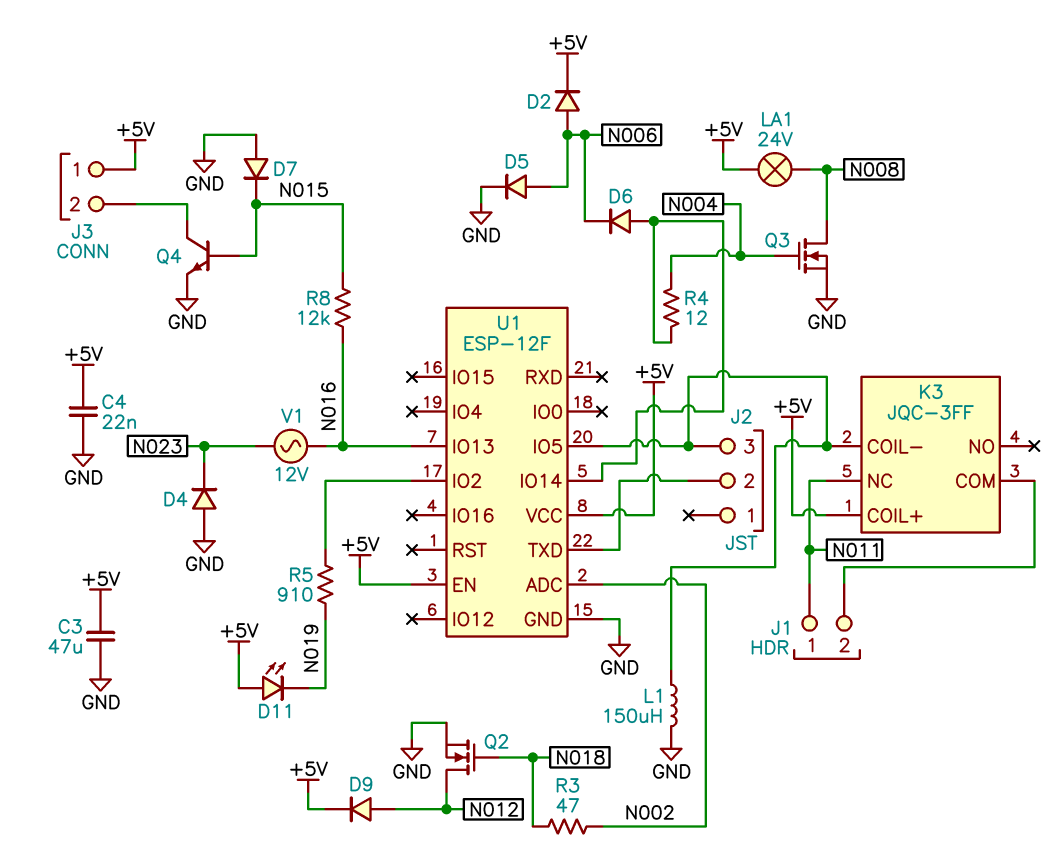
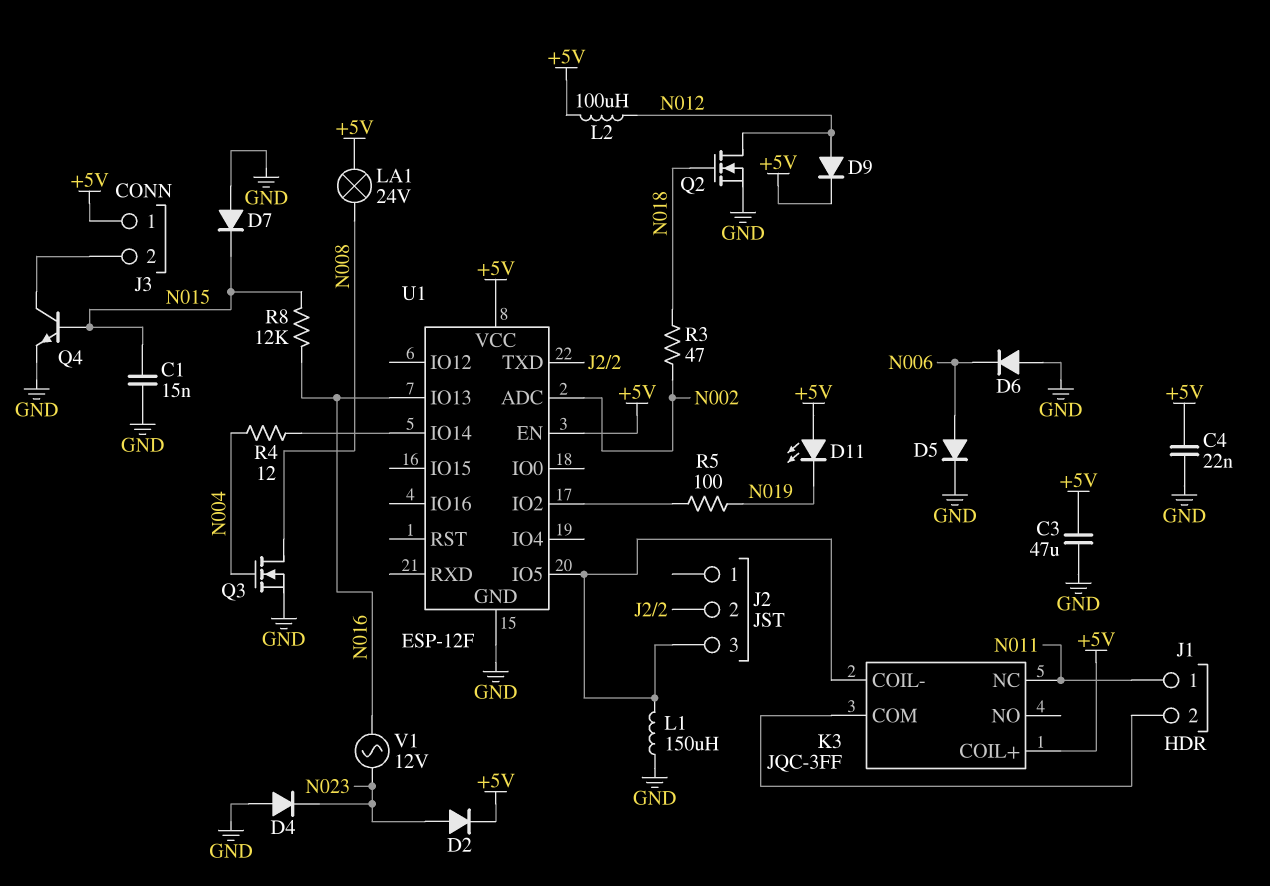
C1: none -> 15nF (GND, N015)
D2: diode (A N006, K +5V) -> diode (A N023, K +5V)
D6: diode (A U1/IO14, K N006) -> diode (A GND, K N006)
L2: none -> 100uH (+5V, N012)
R5: 910 (N019, U1/IO2) -> 100 (N019, U1/IO2)

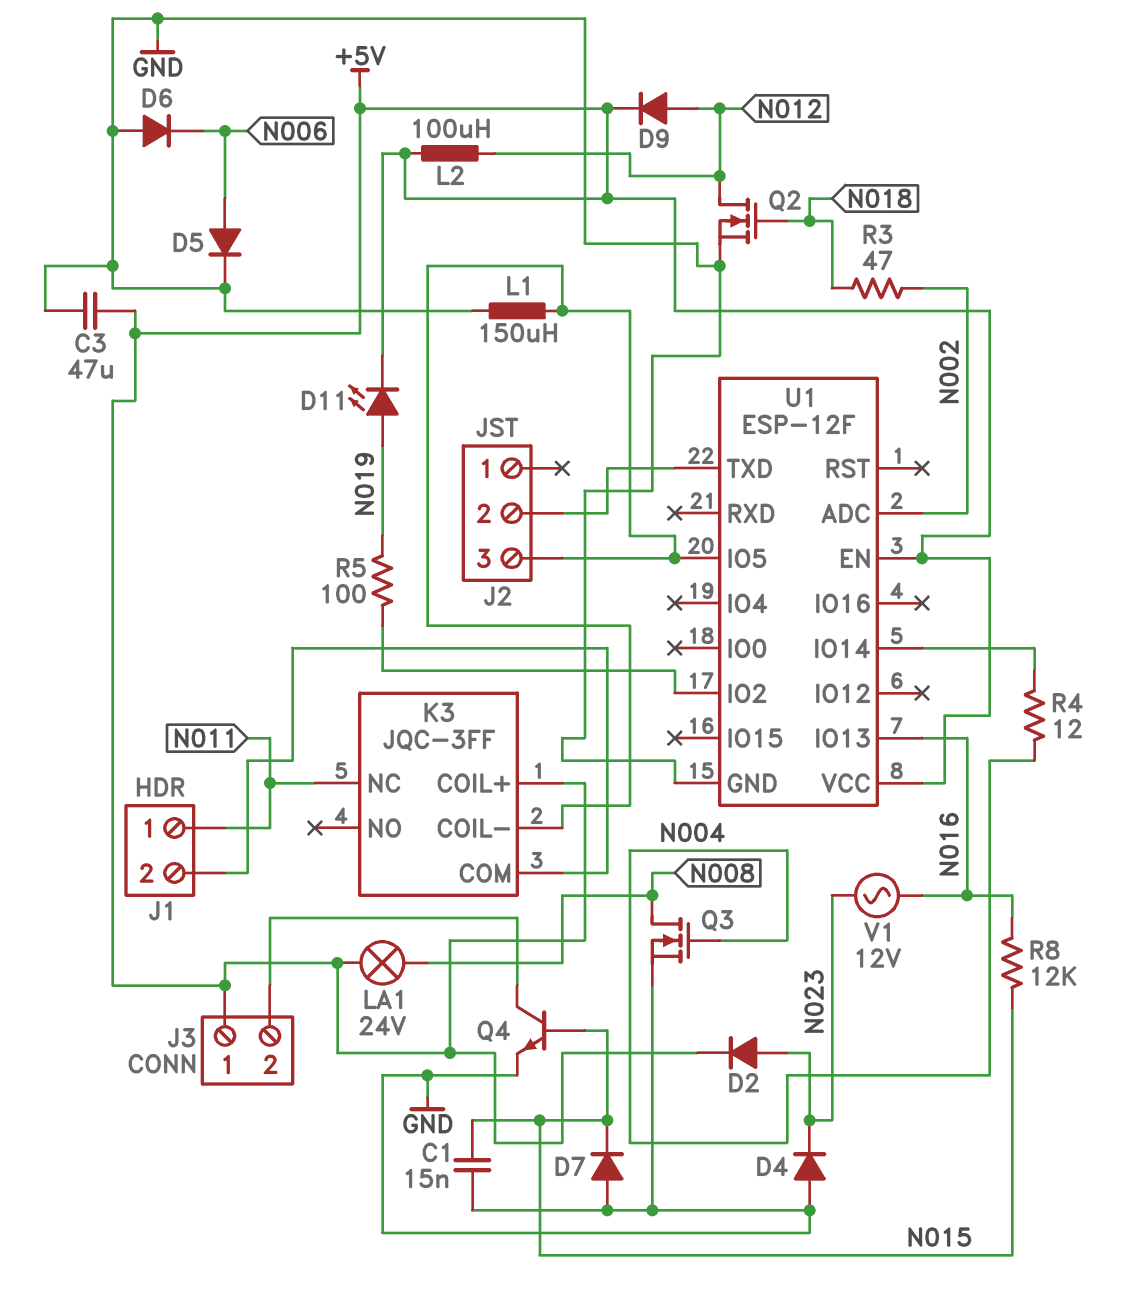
C4: 22nF (+5V, GND) -> none
D11: LED (A +5V, K N019) -> LED (A N019, K +5V)

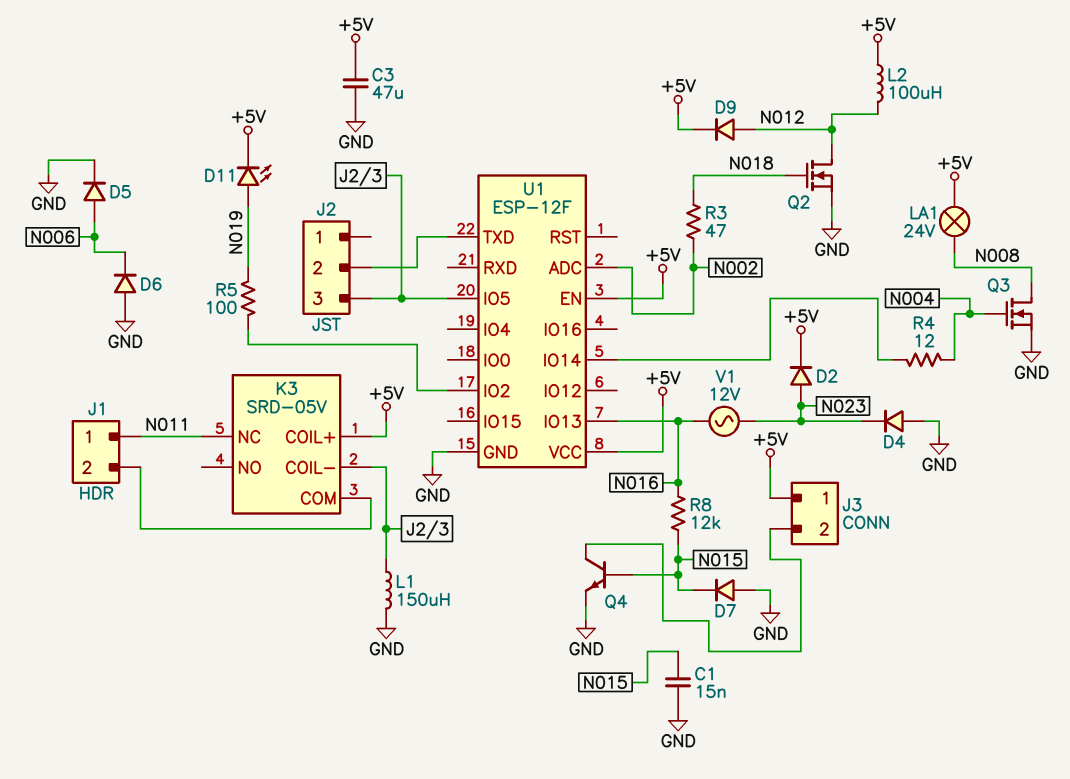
K3: JQC-3FF -> SRD-05V

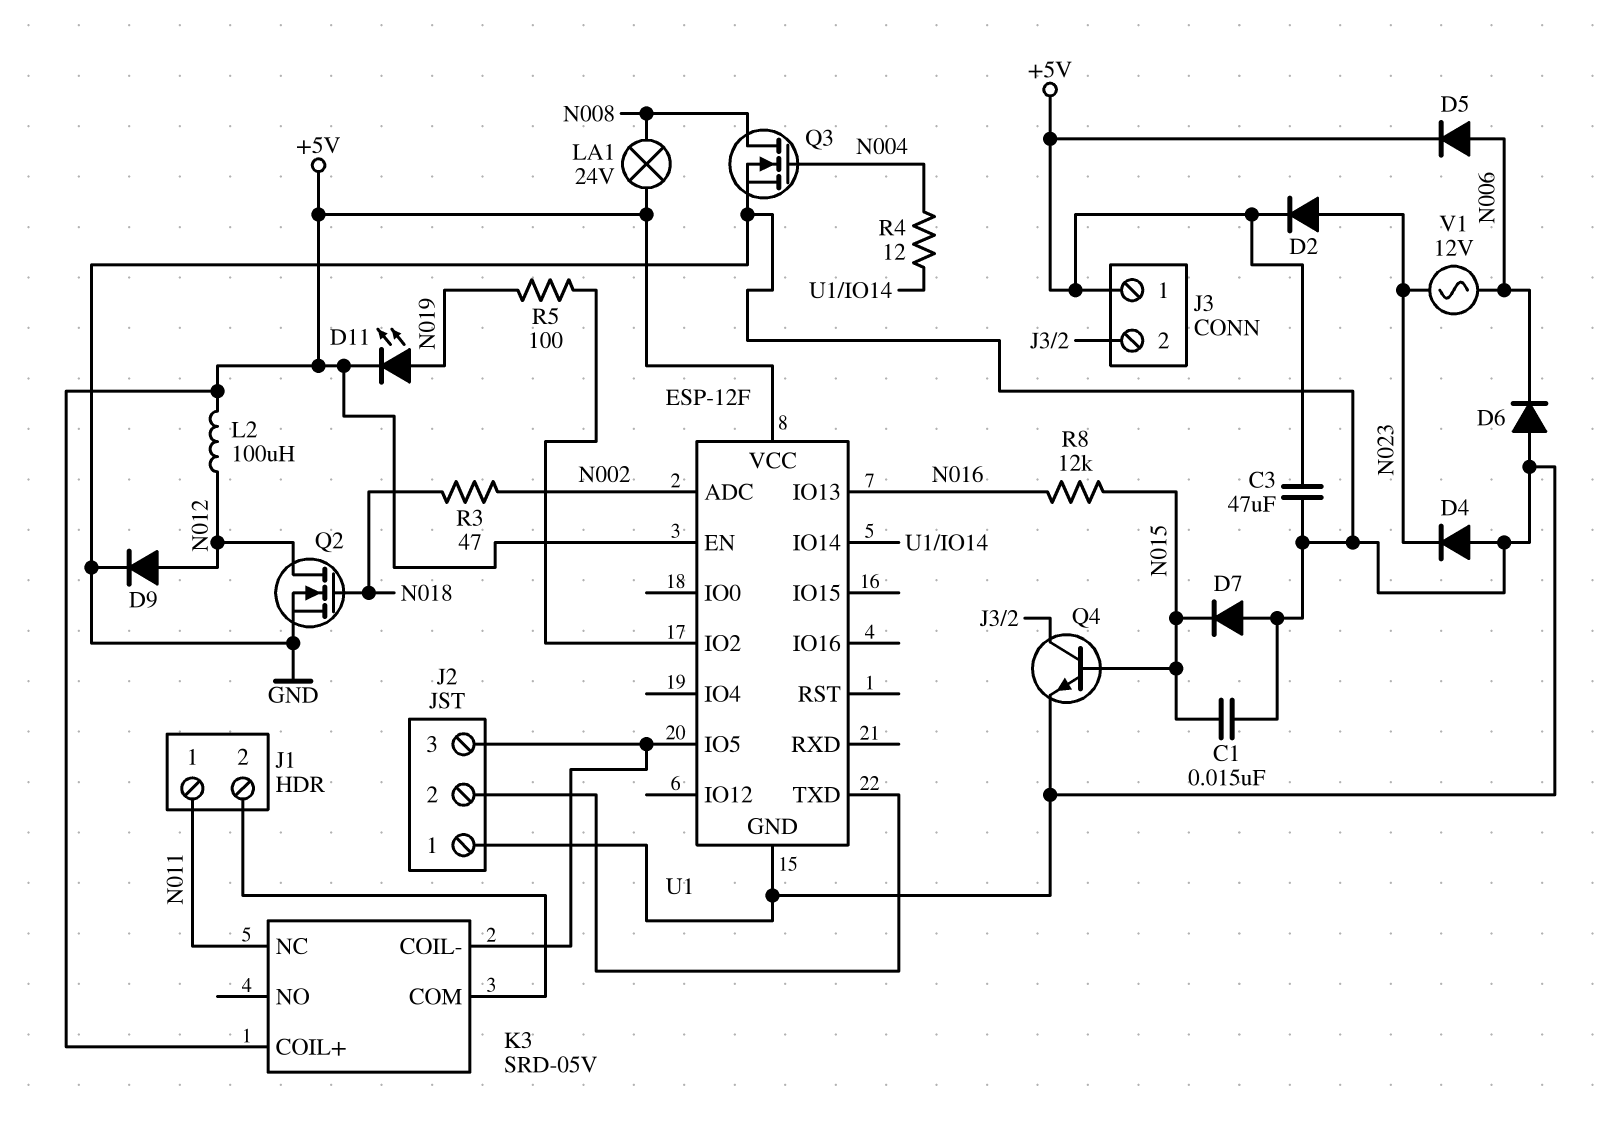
D5: diode (A N006, K GND) -> diode (A N006, K +5V)
D9: diode (A N012, K +5V) -> diode (A N012, K GND)
J2 pin 1: none -> GND
L1: 150uH (GND, J2/3) -> none
V1: AC 12V (N016, N023) -> AC 12V (N006, N023)

